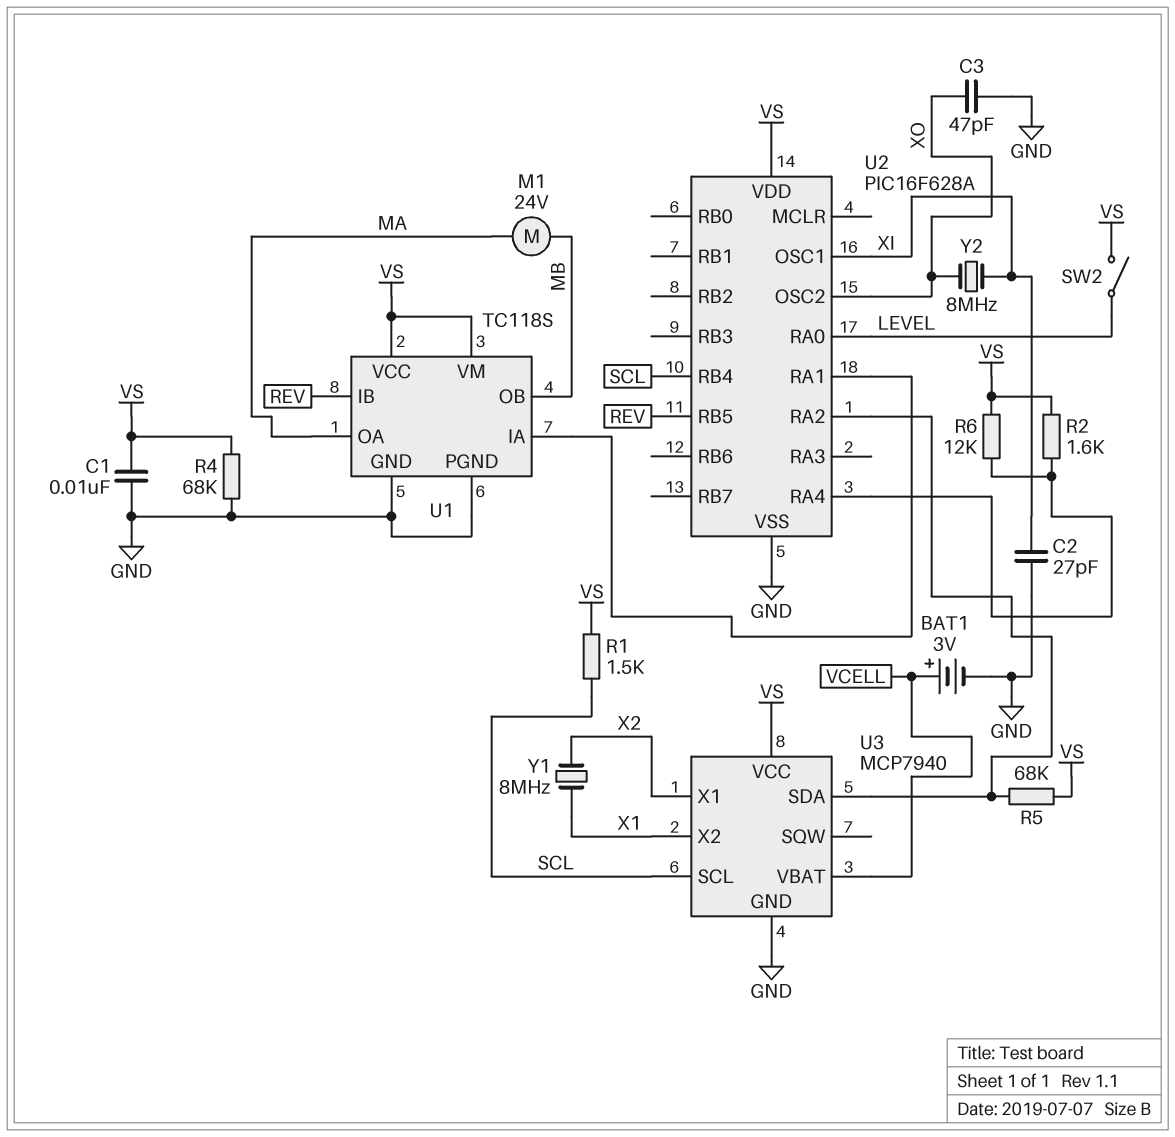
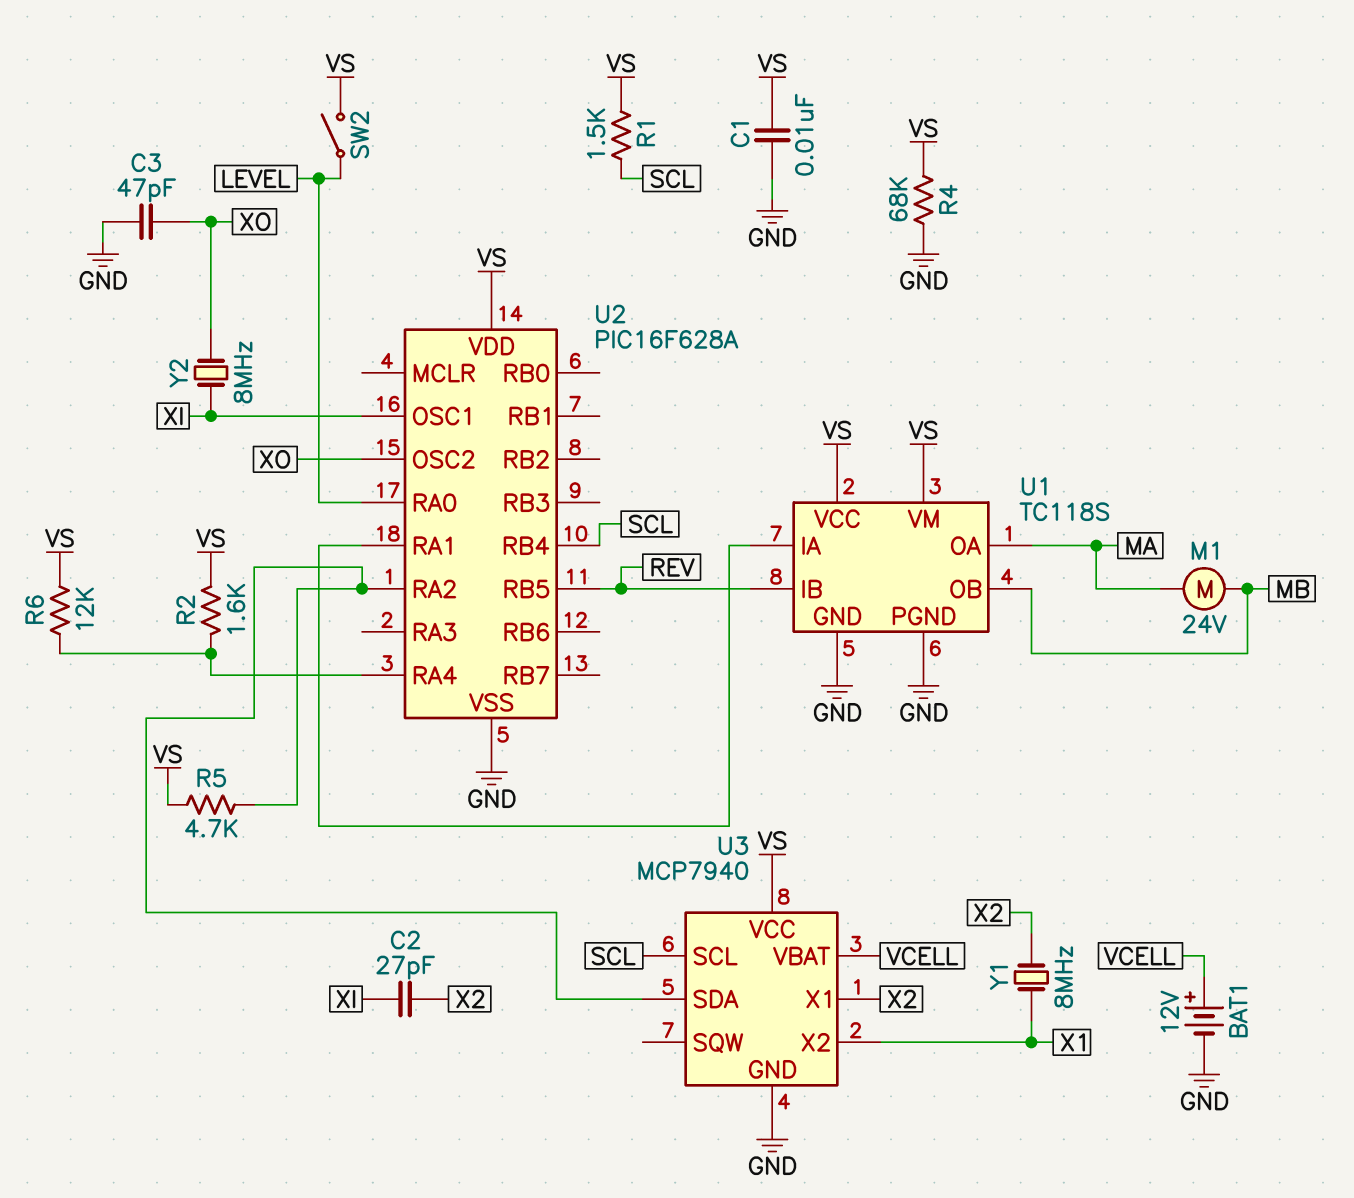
BAT1: 3V (plus VCELL, minus GND) -> 12V (plus VCELL, minus GND)
C2: 27pF (GND, XI) -> 27pF (X2, XI)
R5: 68k (U2/RA2, VS) -> 4.7k (U2/RA2, VS)

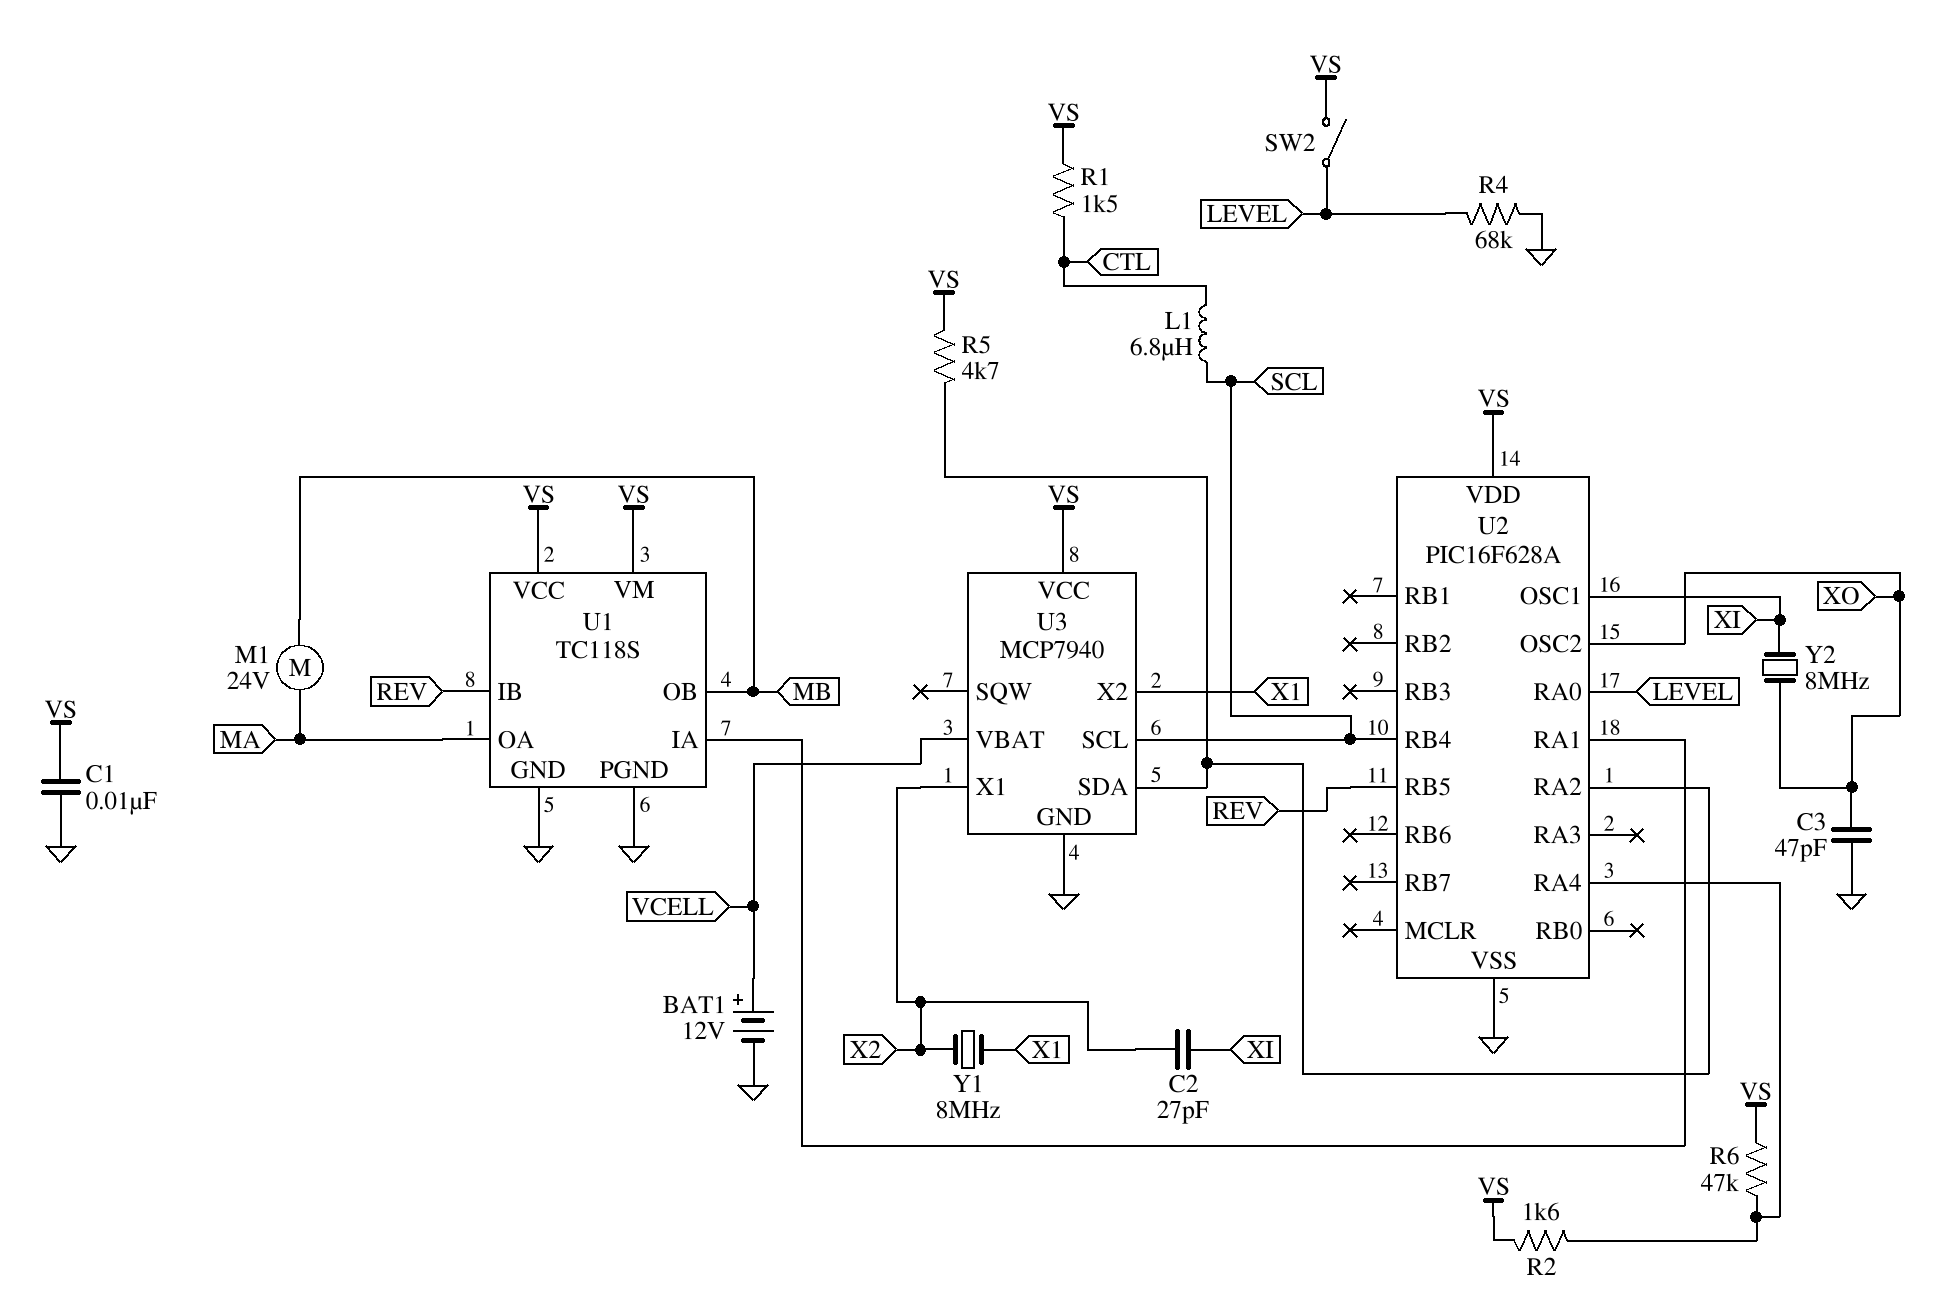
L1: none -> 6.8uH (CTL, SCL)
R1: 1.5k (SCL, VS) -> 1.5k (CTL, VS)
R4: 68k (GND, VS) -> 68k (GND, LEVEL)
R6: 12k (U2/RA4, VS) -> 47k (U2/RA4, VS)

